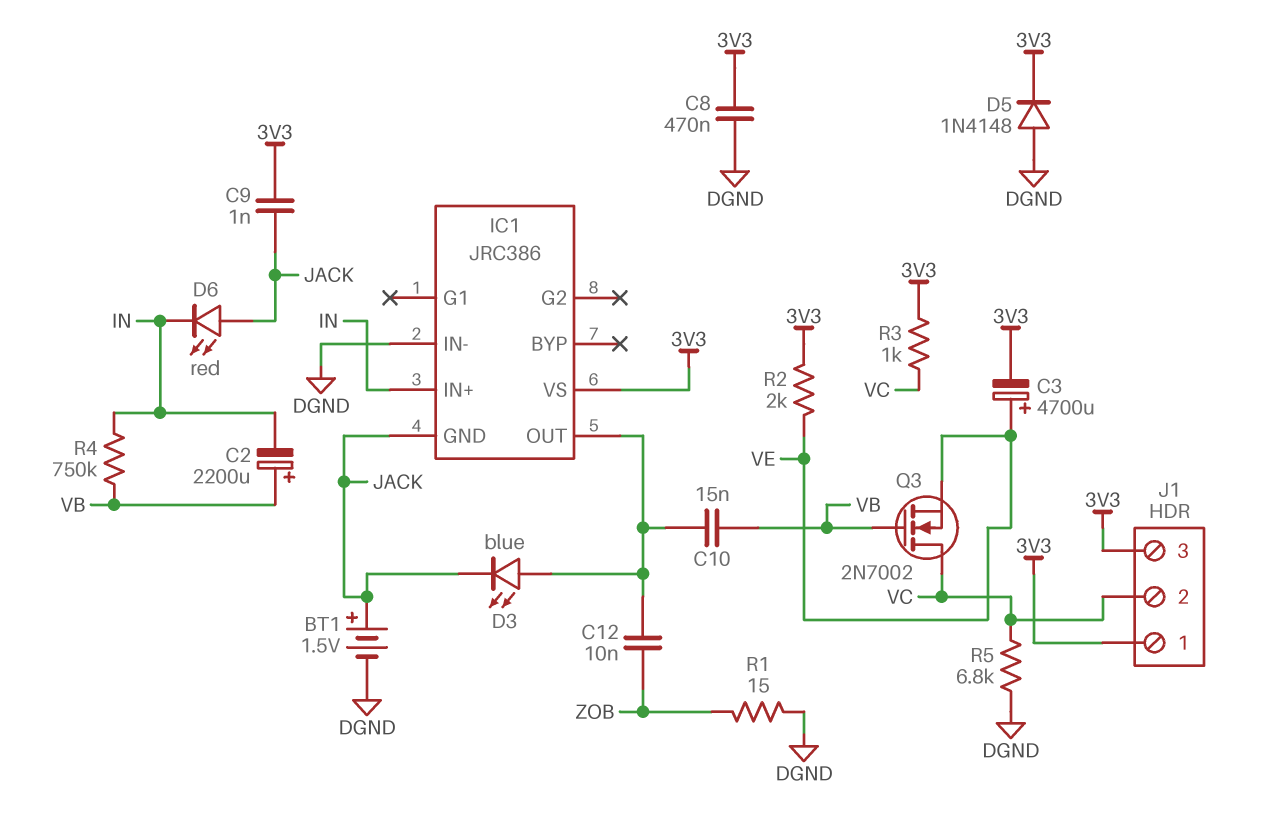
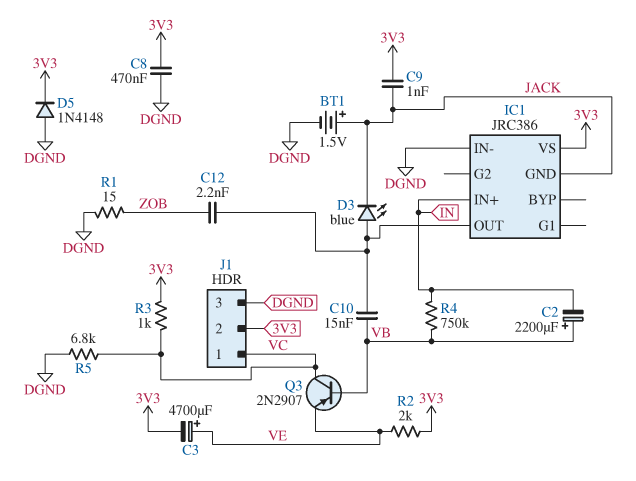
C12: 10nF (IC1/OUT, ZOB) -> 2.2nF (IC1/OUT, ZOB)
D6: LED red (A JACK, K IN) -> none
J1 pin 1: 3V3 -> VC
J1 pin 2: VC -> 3V3
J1 pin 3: 3V3 -> DGND
Q3: NMOS 2N7002 (G VB, D VC, S VE) -> PNP 2N2907 (B VB, C VC, E VE)

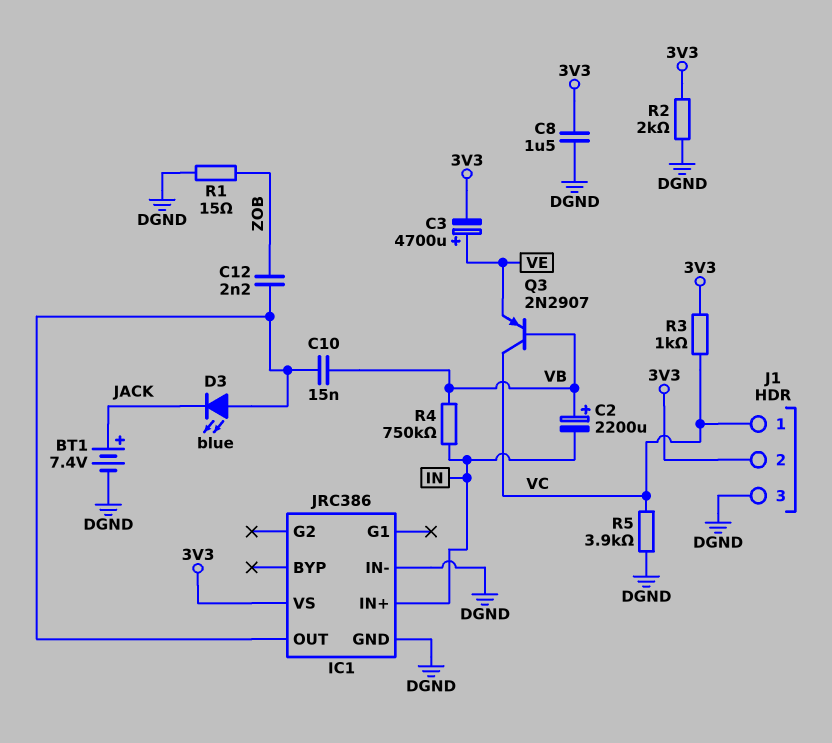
BT1: 1.5V (plus JACK, minus DGND) -> 7.4V (plus JACK, minus DGND)
C8: 470nF (3V3, DGND) -> 1.5uF (3V3, DGND)
C9: 1nF (3V3, JACK) -> none
D5: diode 1N4148 (A DGND, K 3V3) -> none
IC1 pin GND: JACK -> DGND
R2: 2k (3V3, VE) -> 2k (3V3, DGND)
R5: 6.8k (DGND, VC) -> 3.9k (DGND, VC)

